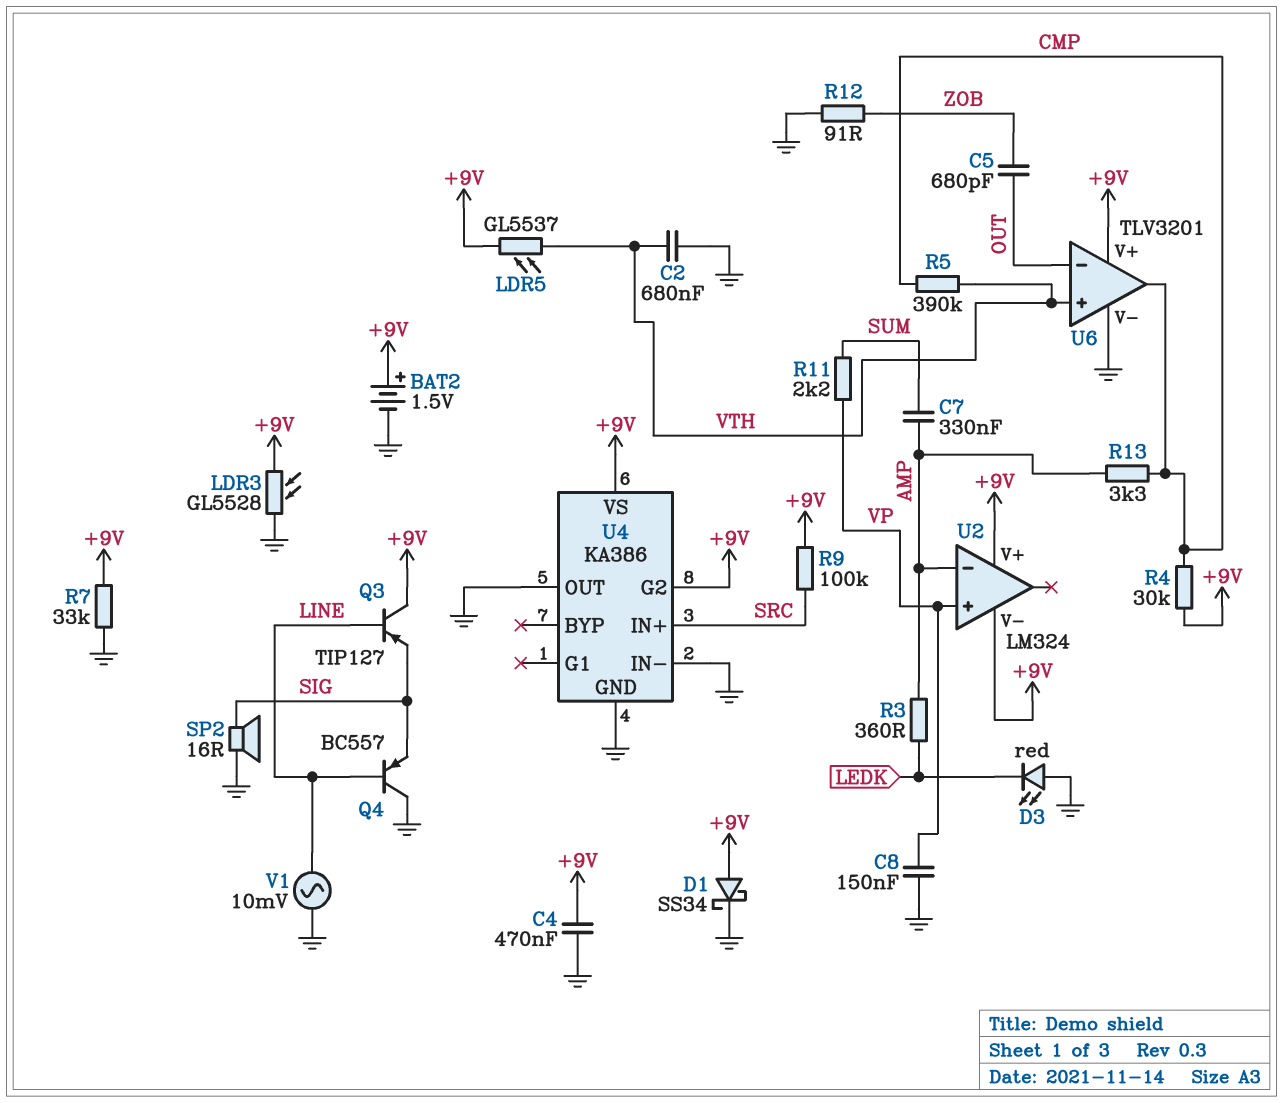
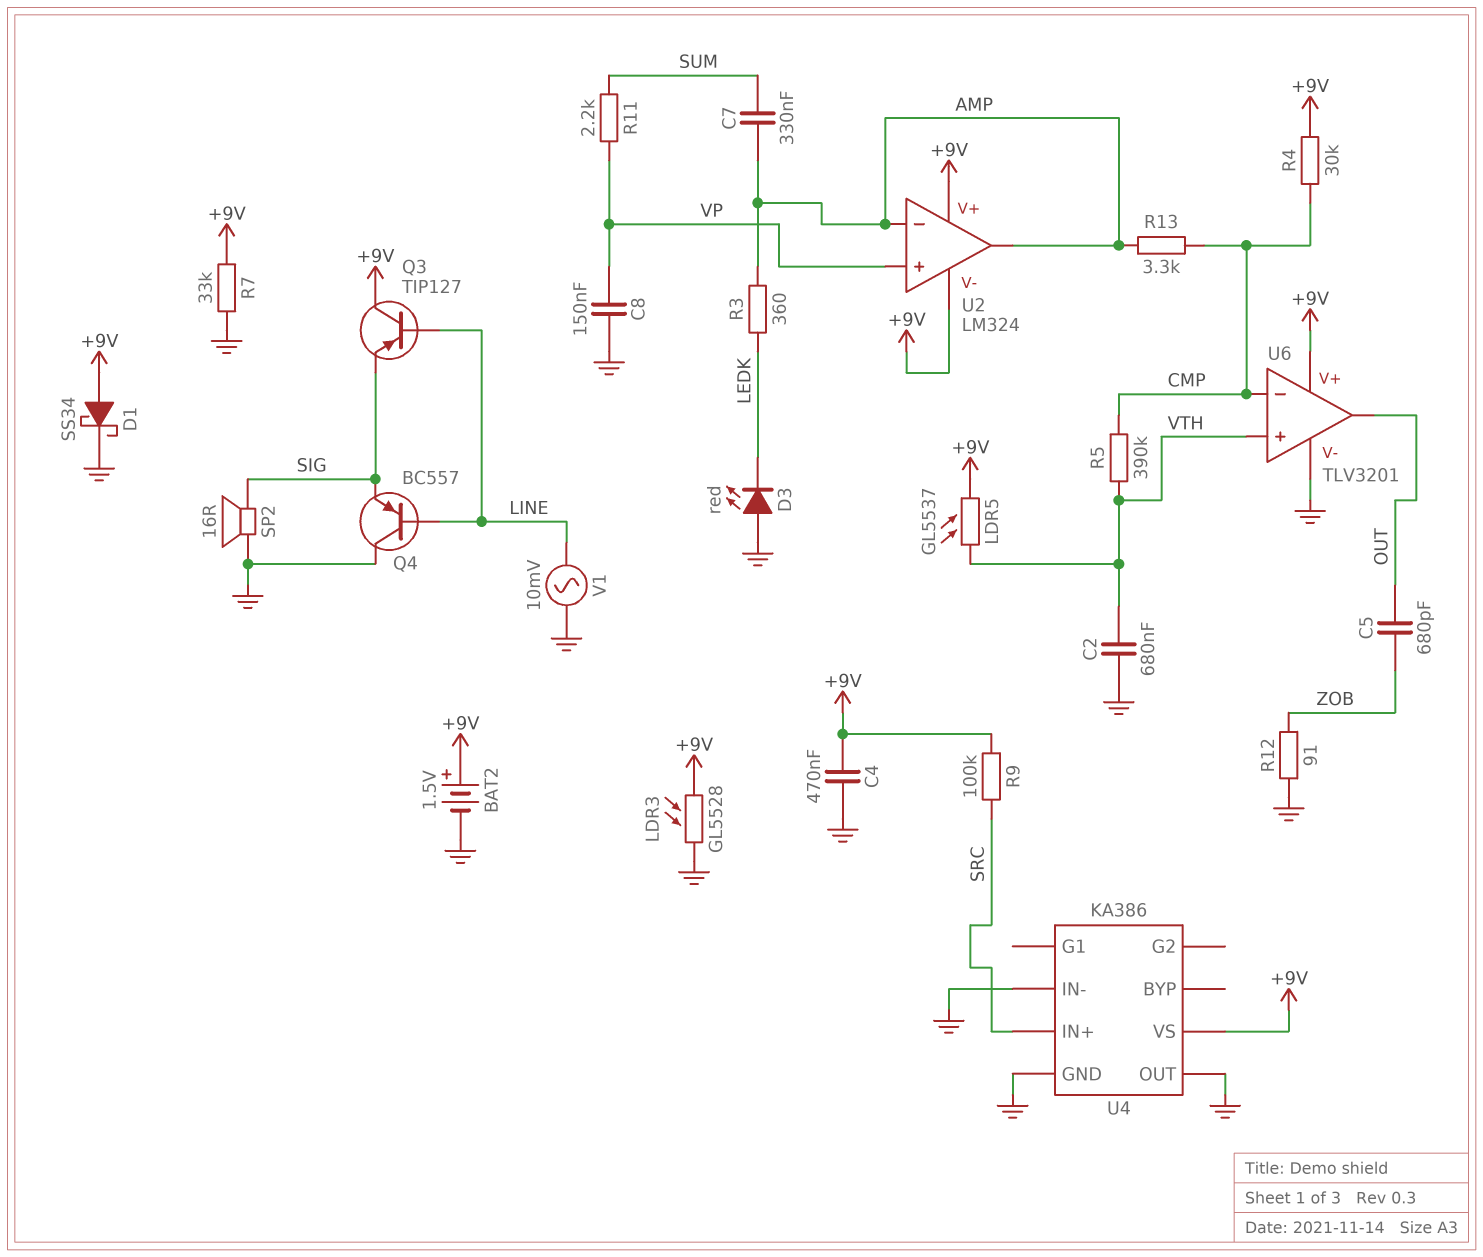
U2 pin out: none -> AMP
U4 pin G2: +9V -> none
U6 pin in-: OUT -> CMP
U6 pin out: CMP -> OUT

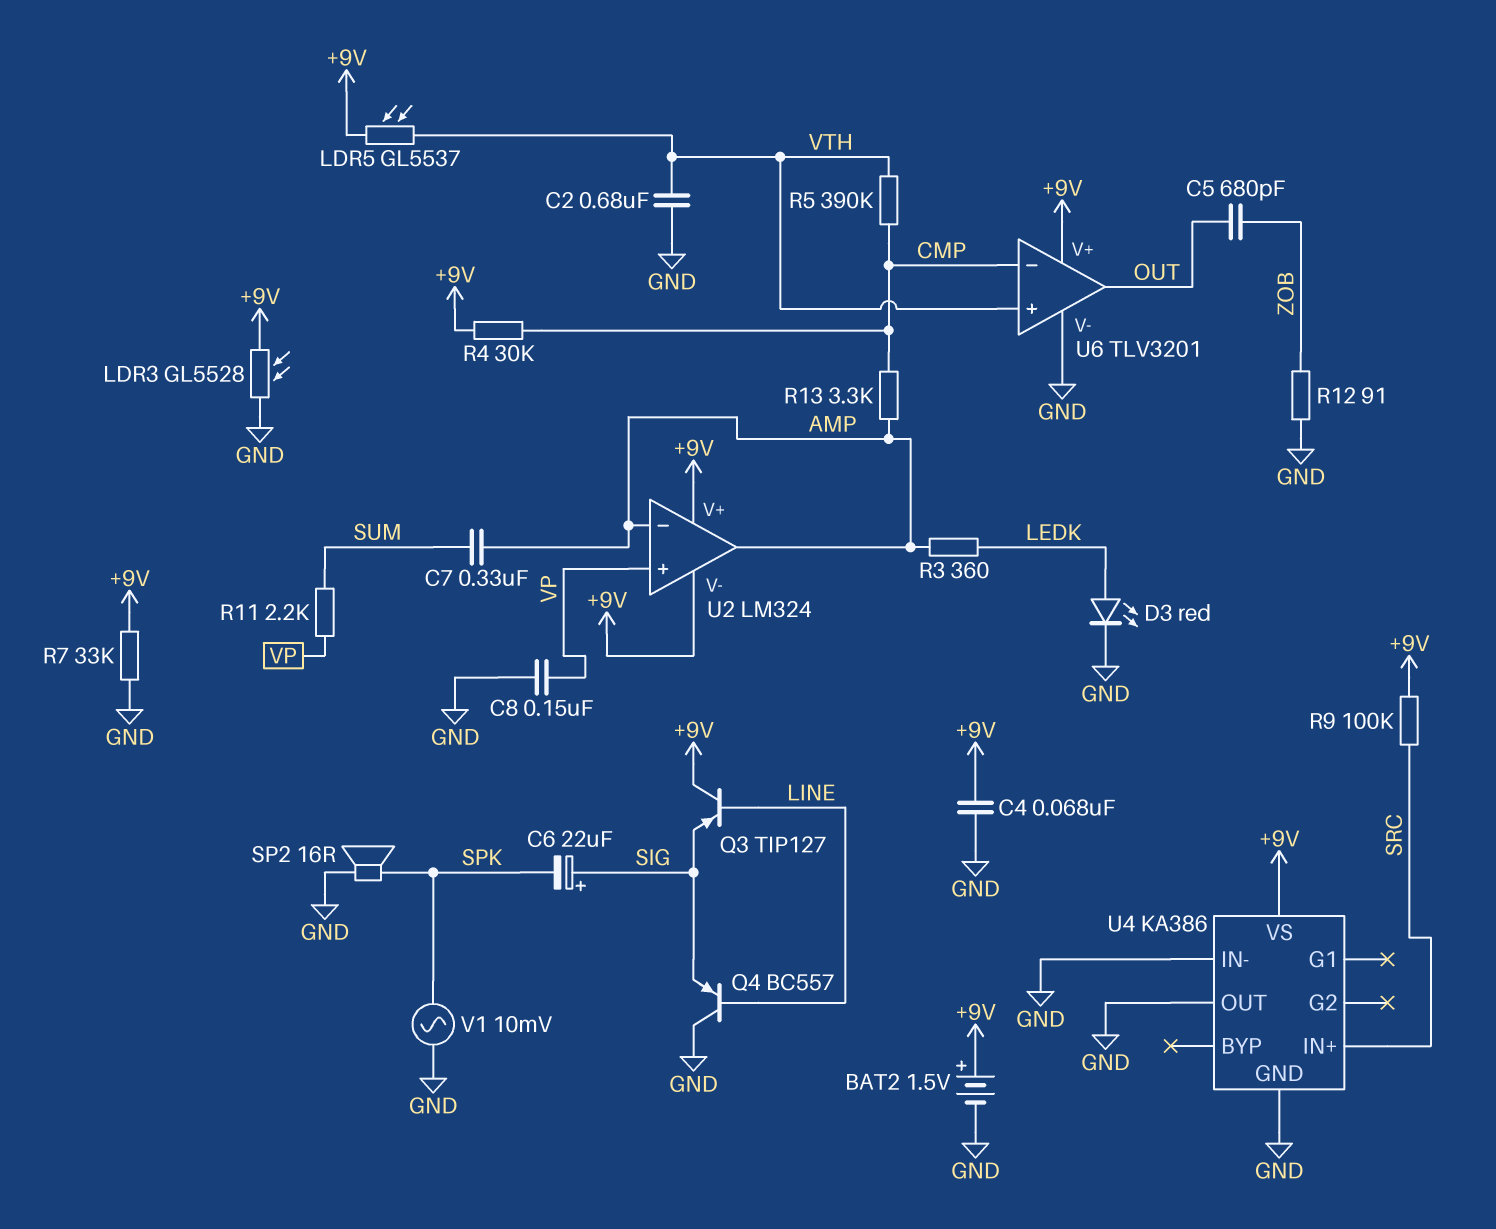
C4: 470nF (+9V, GND) -> 68nF (+9V, GND)
C6: none -> 22uF (plus SIG, minus SPK)
D1: schottky SS34 (A +9V, K GND) -> none
D3: LED red (A GND, K LEDK) -> LED red (A LEDK, K GND)
SP2: speaker 16R (GND, SIG) -> speaker 16R (GND, SPK)
V1: AC 10mV (GND, LINE) -> AC 10mV (GND, SPK)

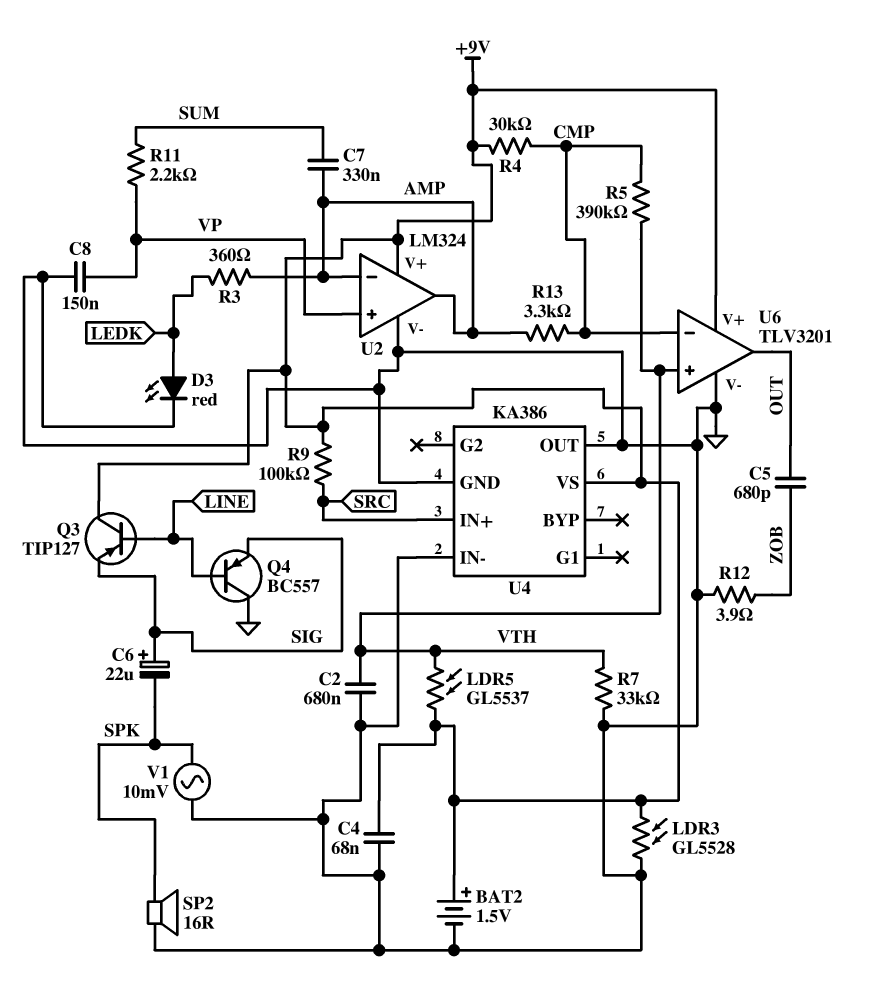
R7: 33k (+9V, GND) -> 33k (GND, VTH)
R12: 91 (GND, ZOB) -> 3.9 (GND, ZOB)
U2 pin V-: +9V -> GND

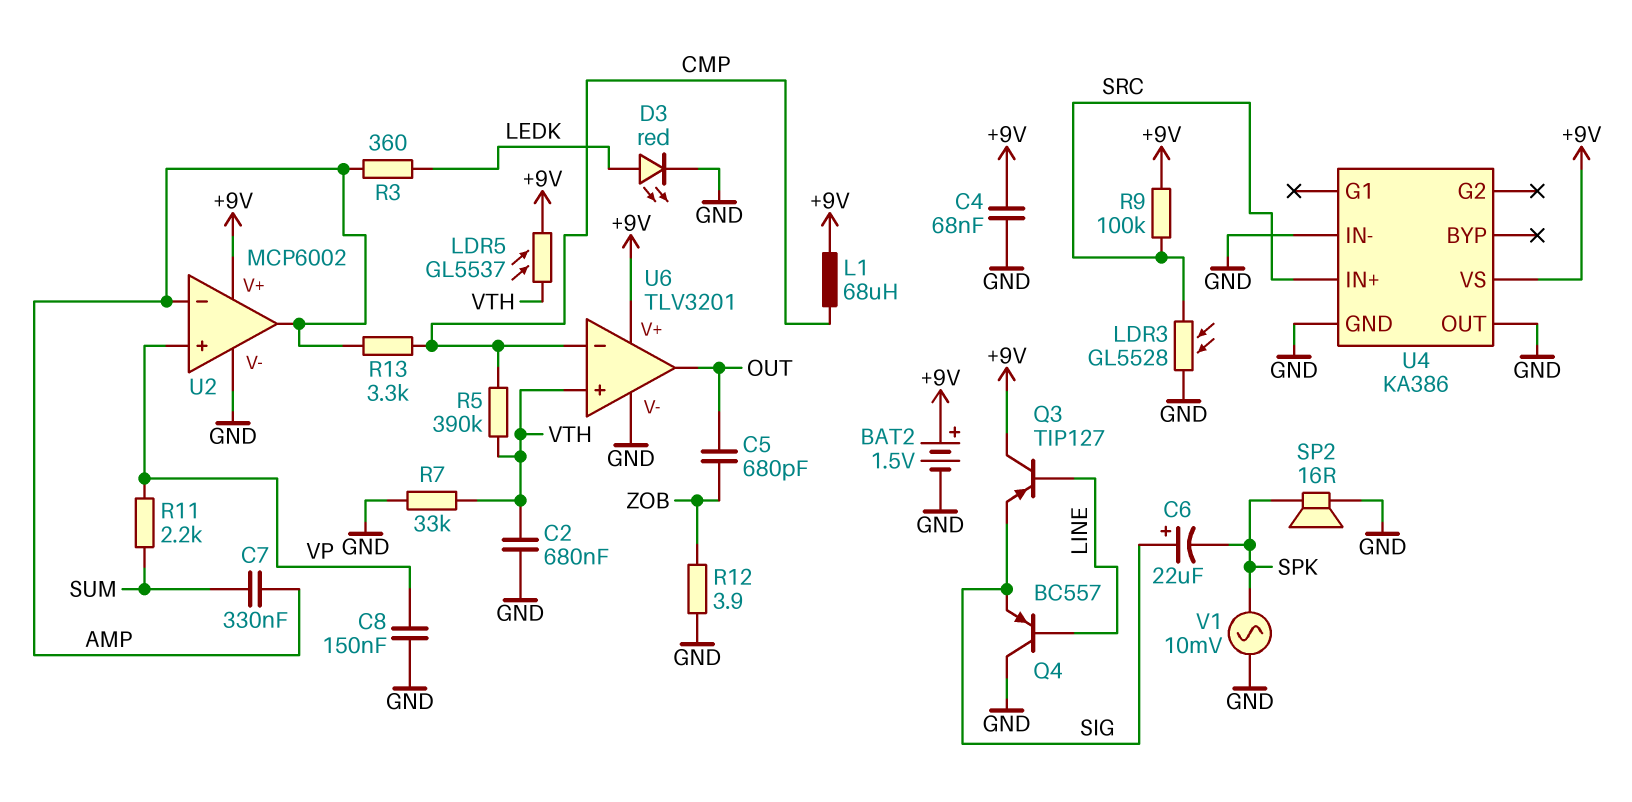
L1: none -> 68uH (+9V, CMP)
LDR3: GL5528 (+9V, GND) -> GL5528 (GND, SRC)
R4: 30k (+9V, CMP) -> none
U2: LM324 -> MCP6002

